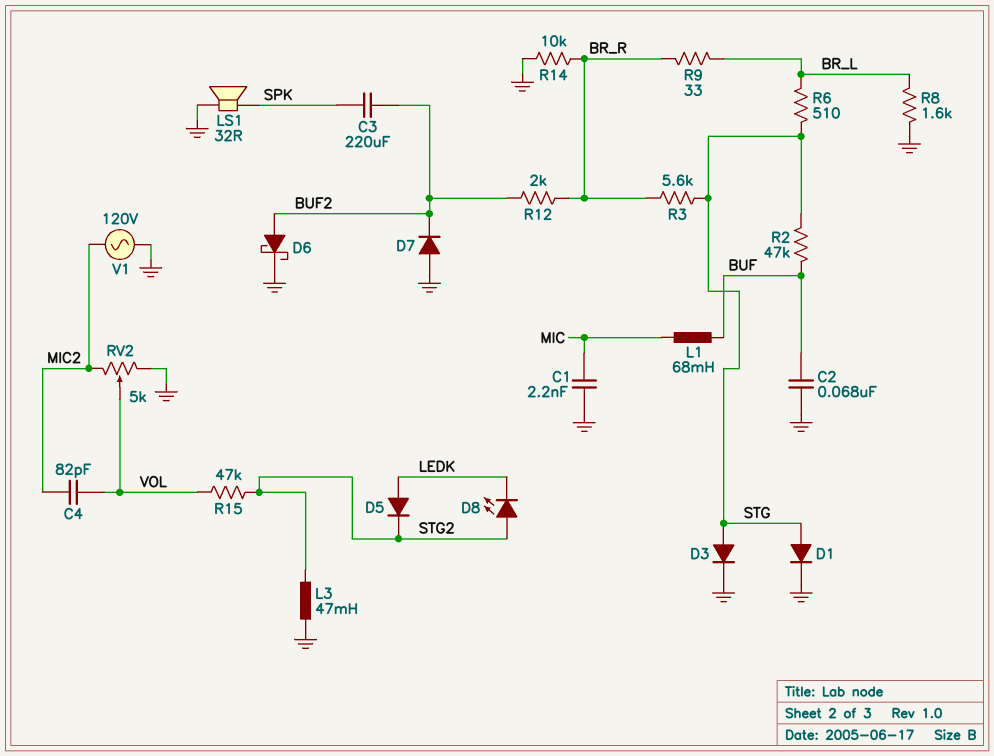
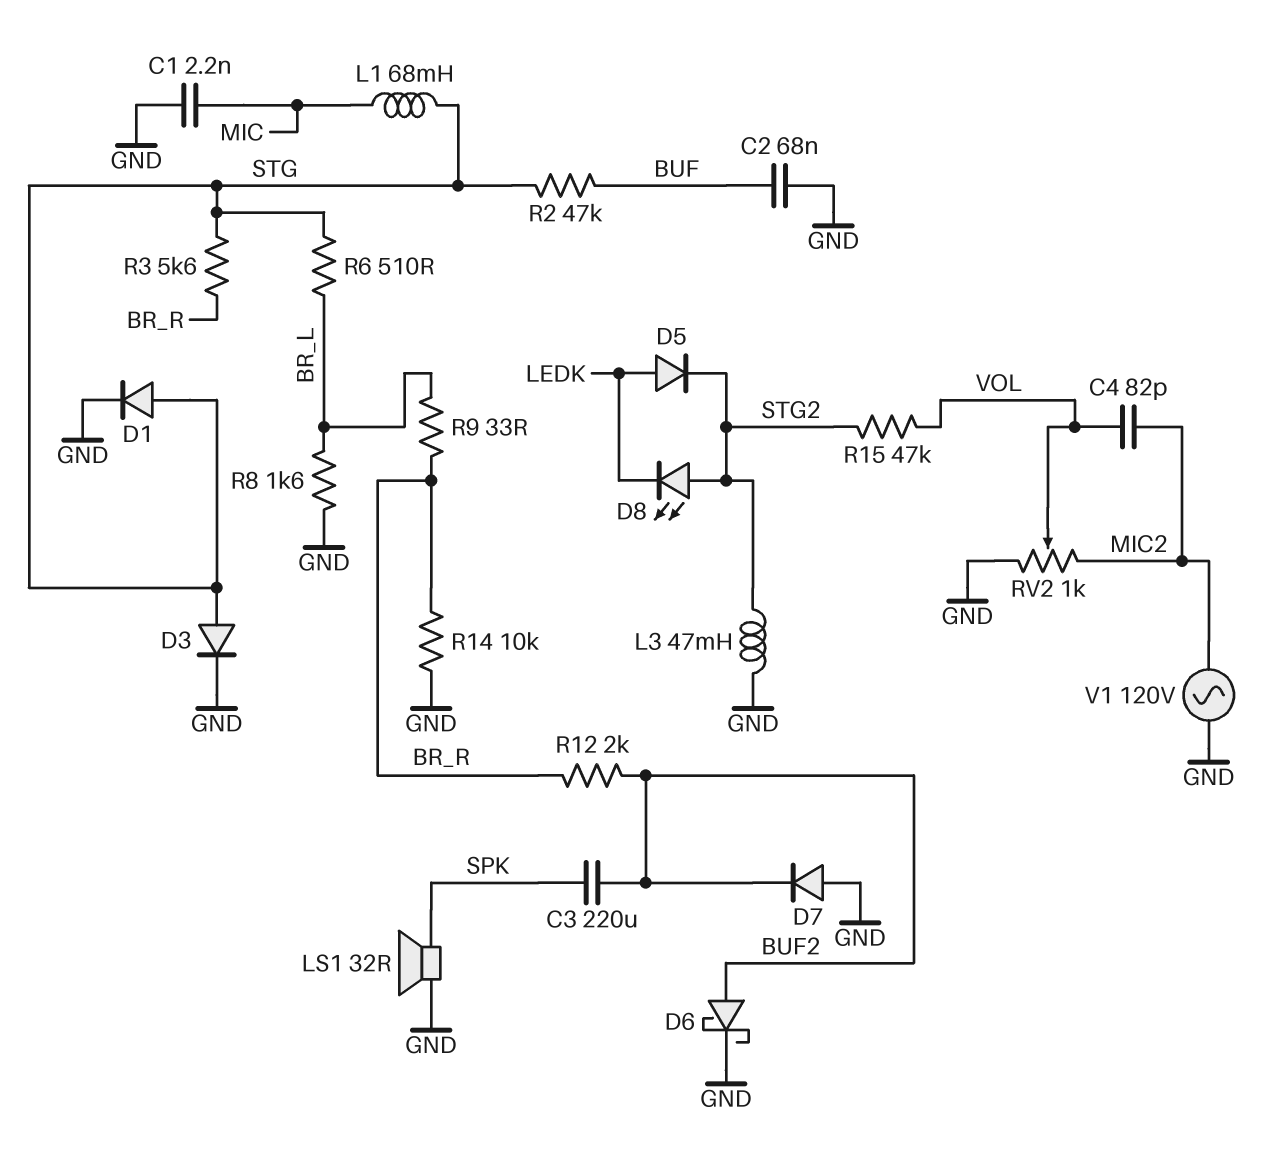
L1: 68mH (BUF, MIC) -> 68mH (MIC, STG)
RV2: 5k (GND, MIC2, wiper VOL) -> 1k (GND, MIC2, wiper VOL)

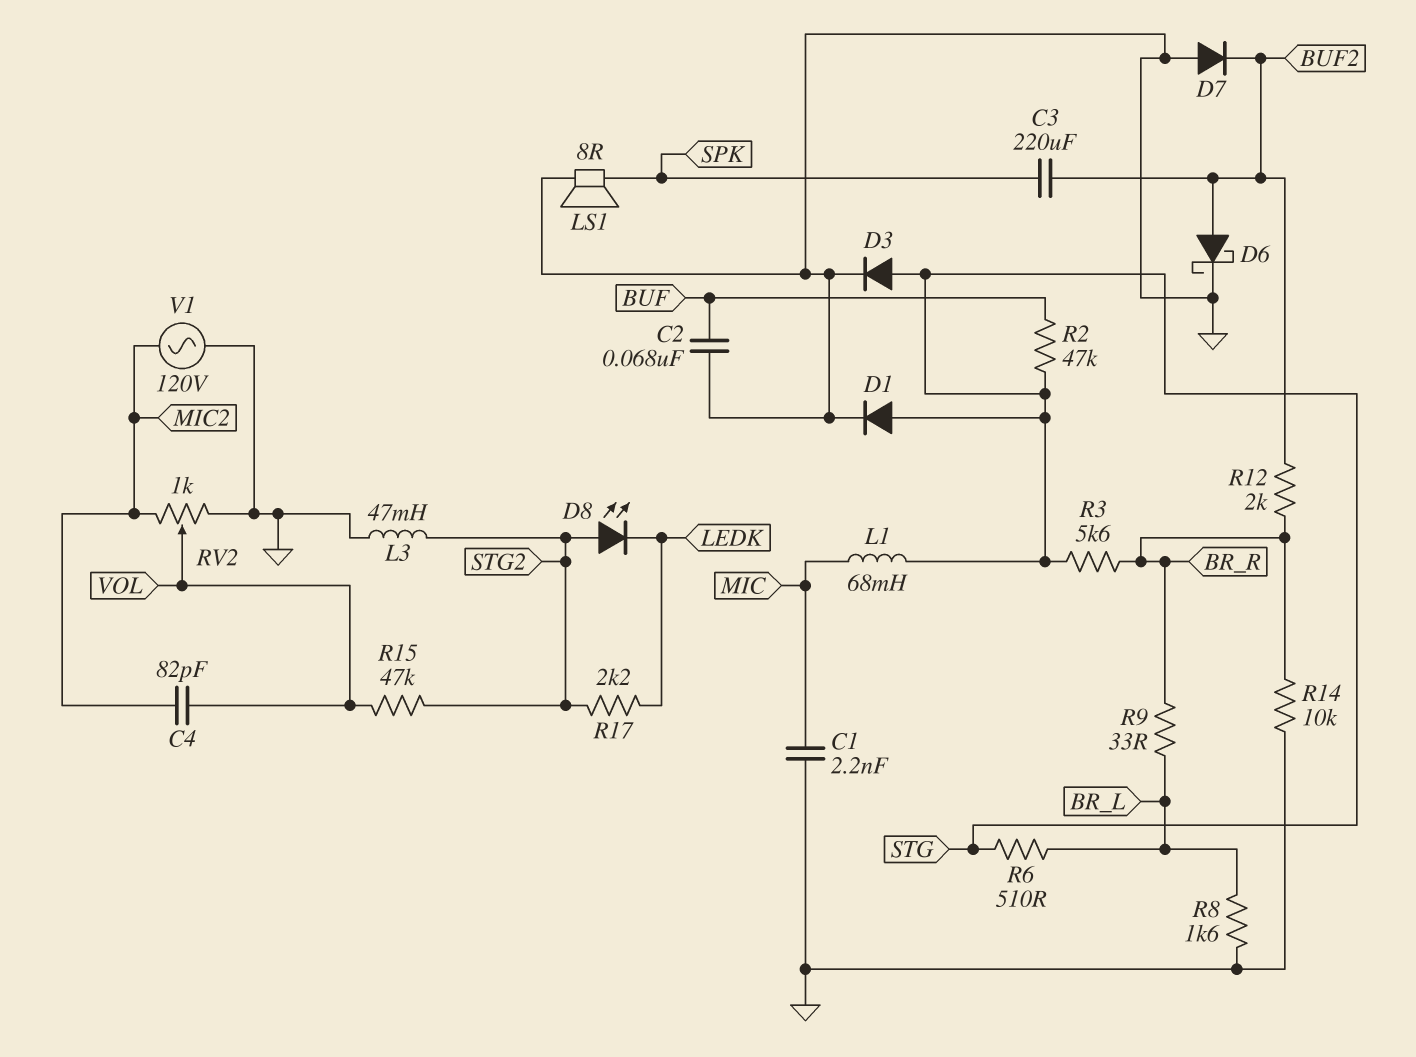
D5: diode (A LEDK, K STG2) -> none
LS1: speaker 32R (GND, SPK) -> speaker 8R (GND, SPK)
R17: none -> 2.2k (LEDK, STG2)

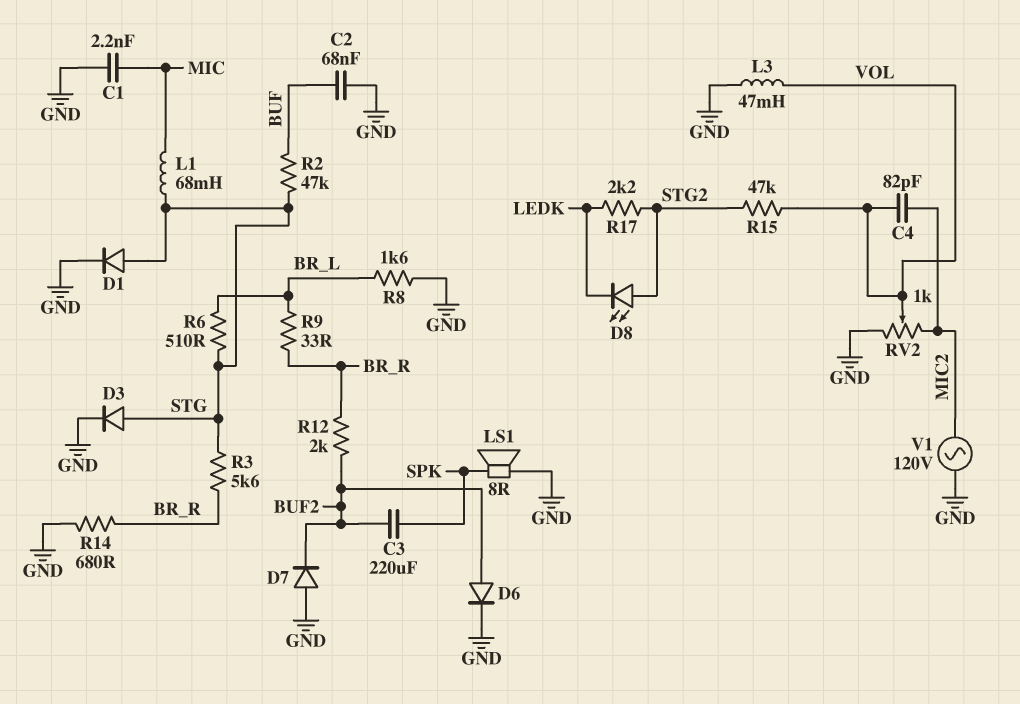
D6: schottky (A BUF2, K GND) -> diode (A BUF2, K GND)
L3: 47mH (GND, STG2) -> 47mH (GND, VOL)
R14: 10k (BR_R, GND) -> 680 (BR_R, GND)

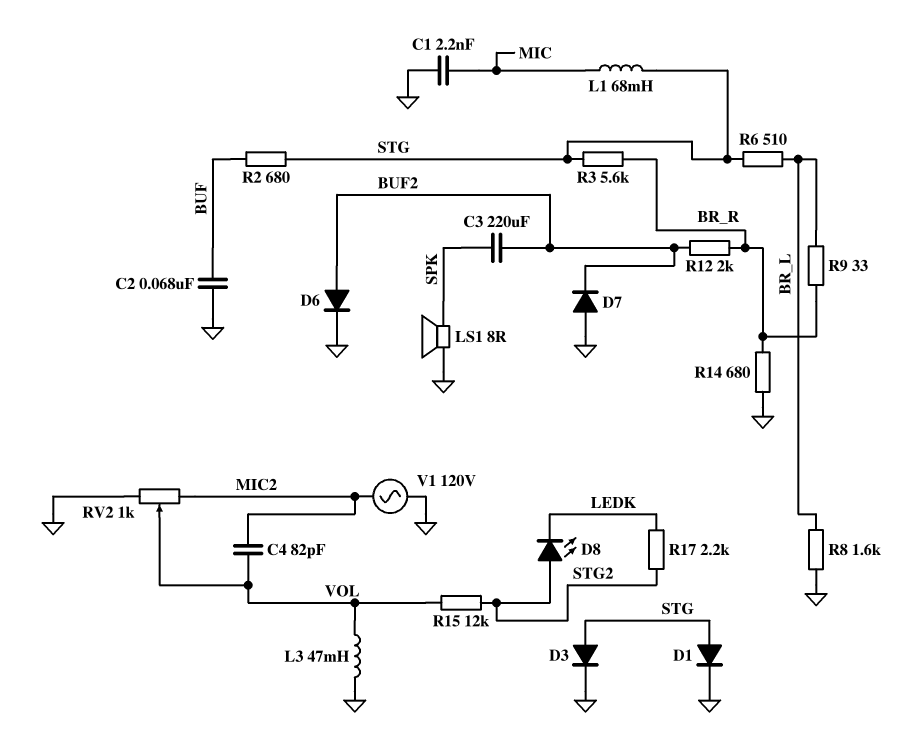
R2: 47k (BUF, STG) -> 680 (BUF, STG)
R15: 47k (STG2, VOL) -> 12k (STG2, VOL)

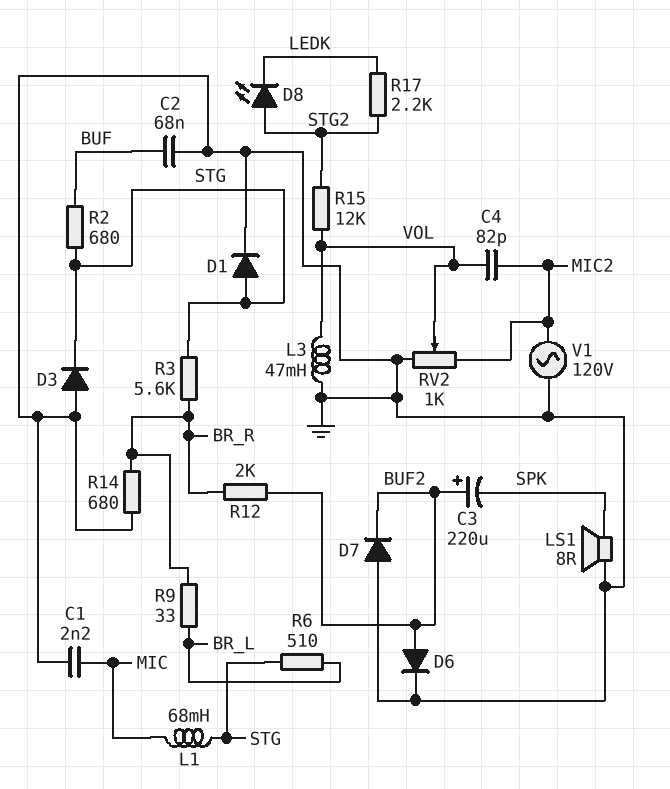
C3: 220uF (BUF2, SPK) -> 220uF (plus BUF2, minus SPK)
D3: diode (A STG, K GND) -> diode (A GND, K STG)
R8: 1.6k (BR_L, GND) -> none

